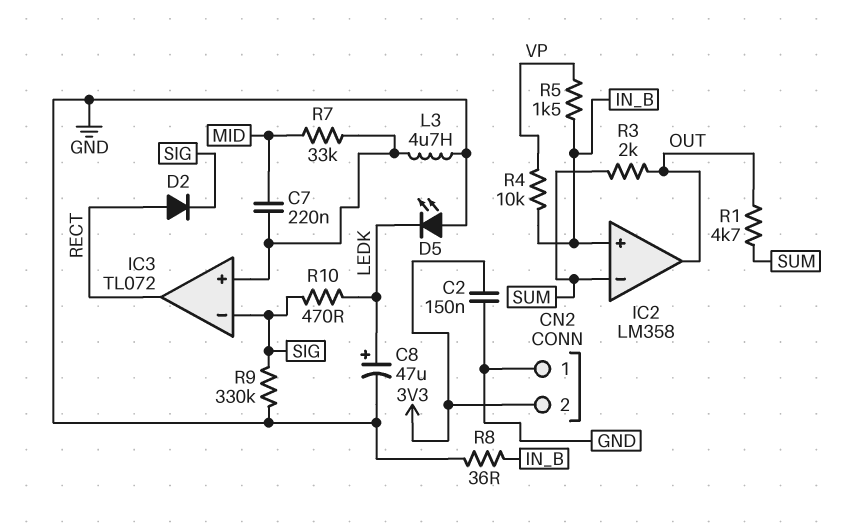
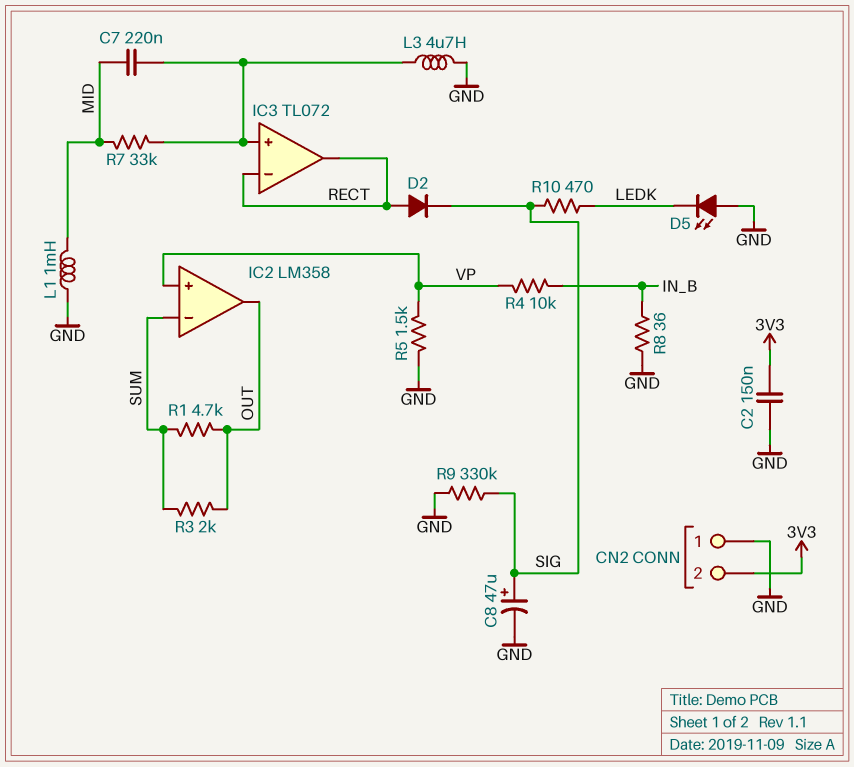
C8: 47uF (plus LEDK, minus GND) -> 47uF (plus SIG, minus GND)
IC2 pin in+: IN_B -> VP
IC3 pin in-: SIG -> RECT
L1: none -> 1mH (GND, MID)
R5: 1.5k (IN_B, VP) -> 1.5k (GND, VP)

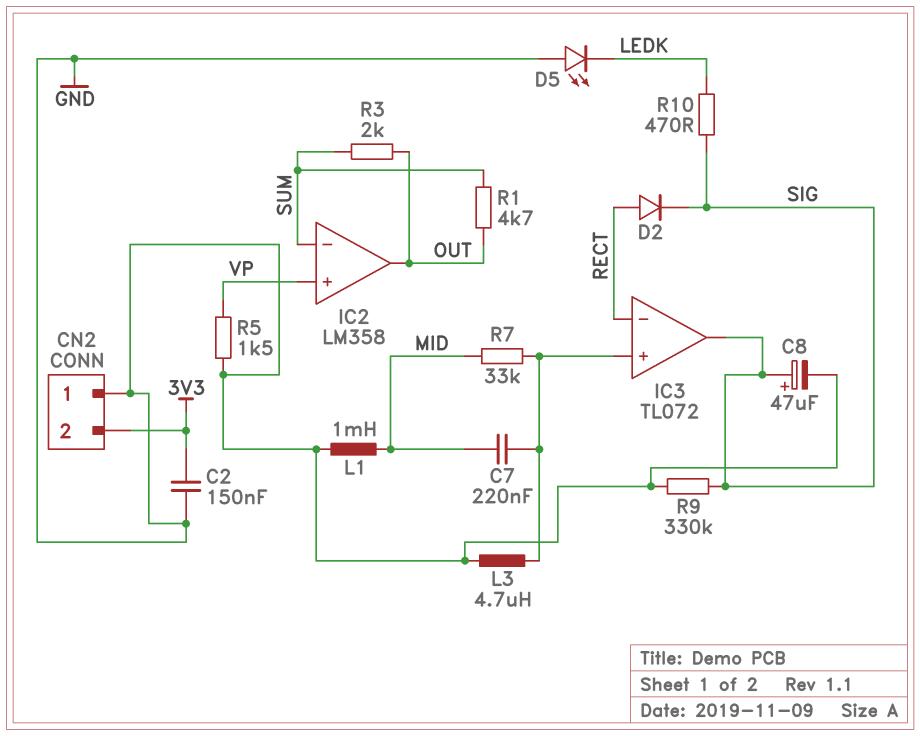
IC3 pin out: RECT -> SIG
R4: 10k (IN_B, VP) -> none
R8: 36 (GND, IN_B) -> none

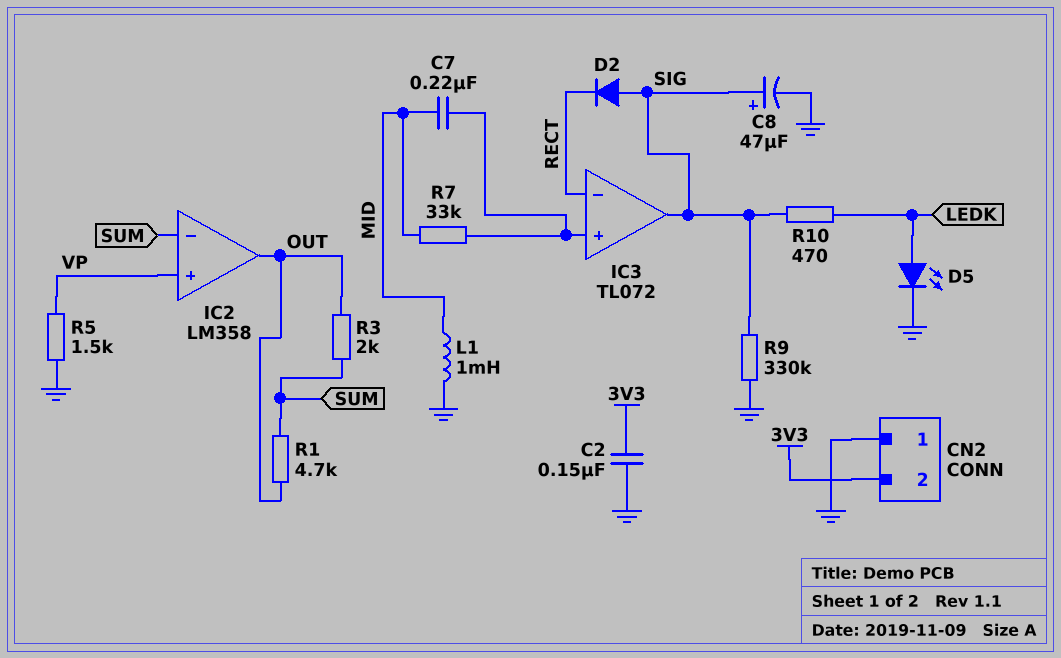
D2: diode (A RECT, K SIG) -> diode (A SIG, K RECT)
D5: LED (A GND, K LEDK) -> LED (A LEDK, K GND)
L3: 4.7uH (GND, IC3/in+) -> none

